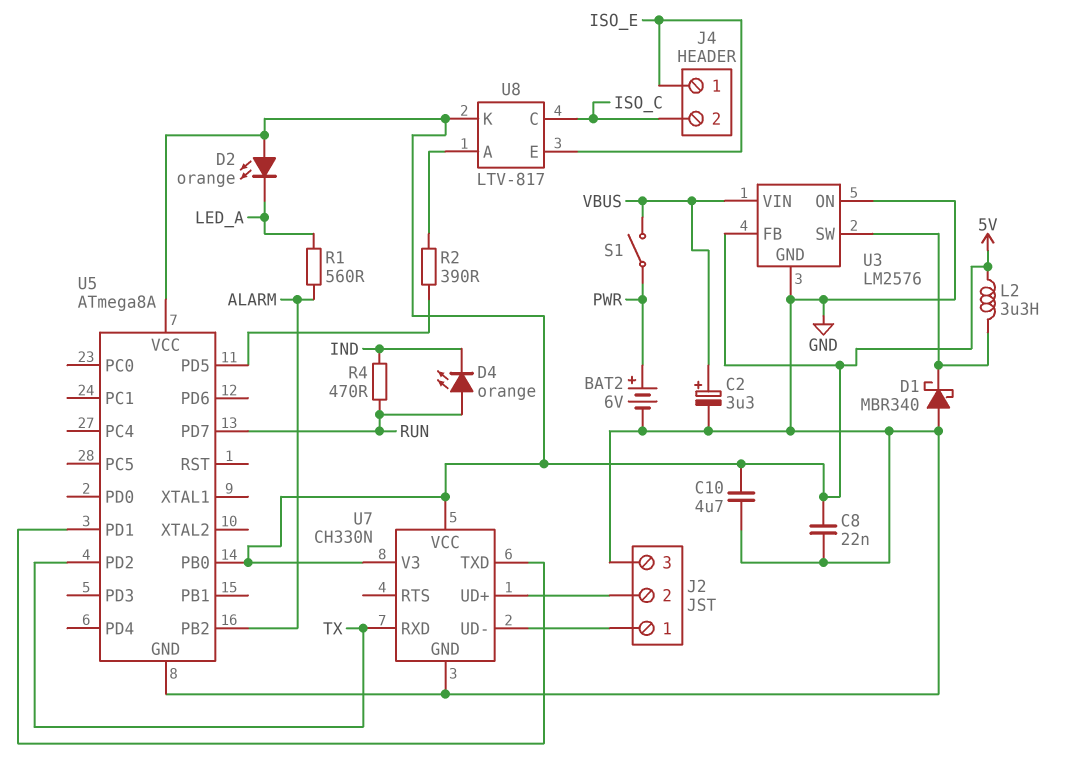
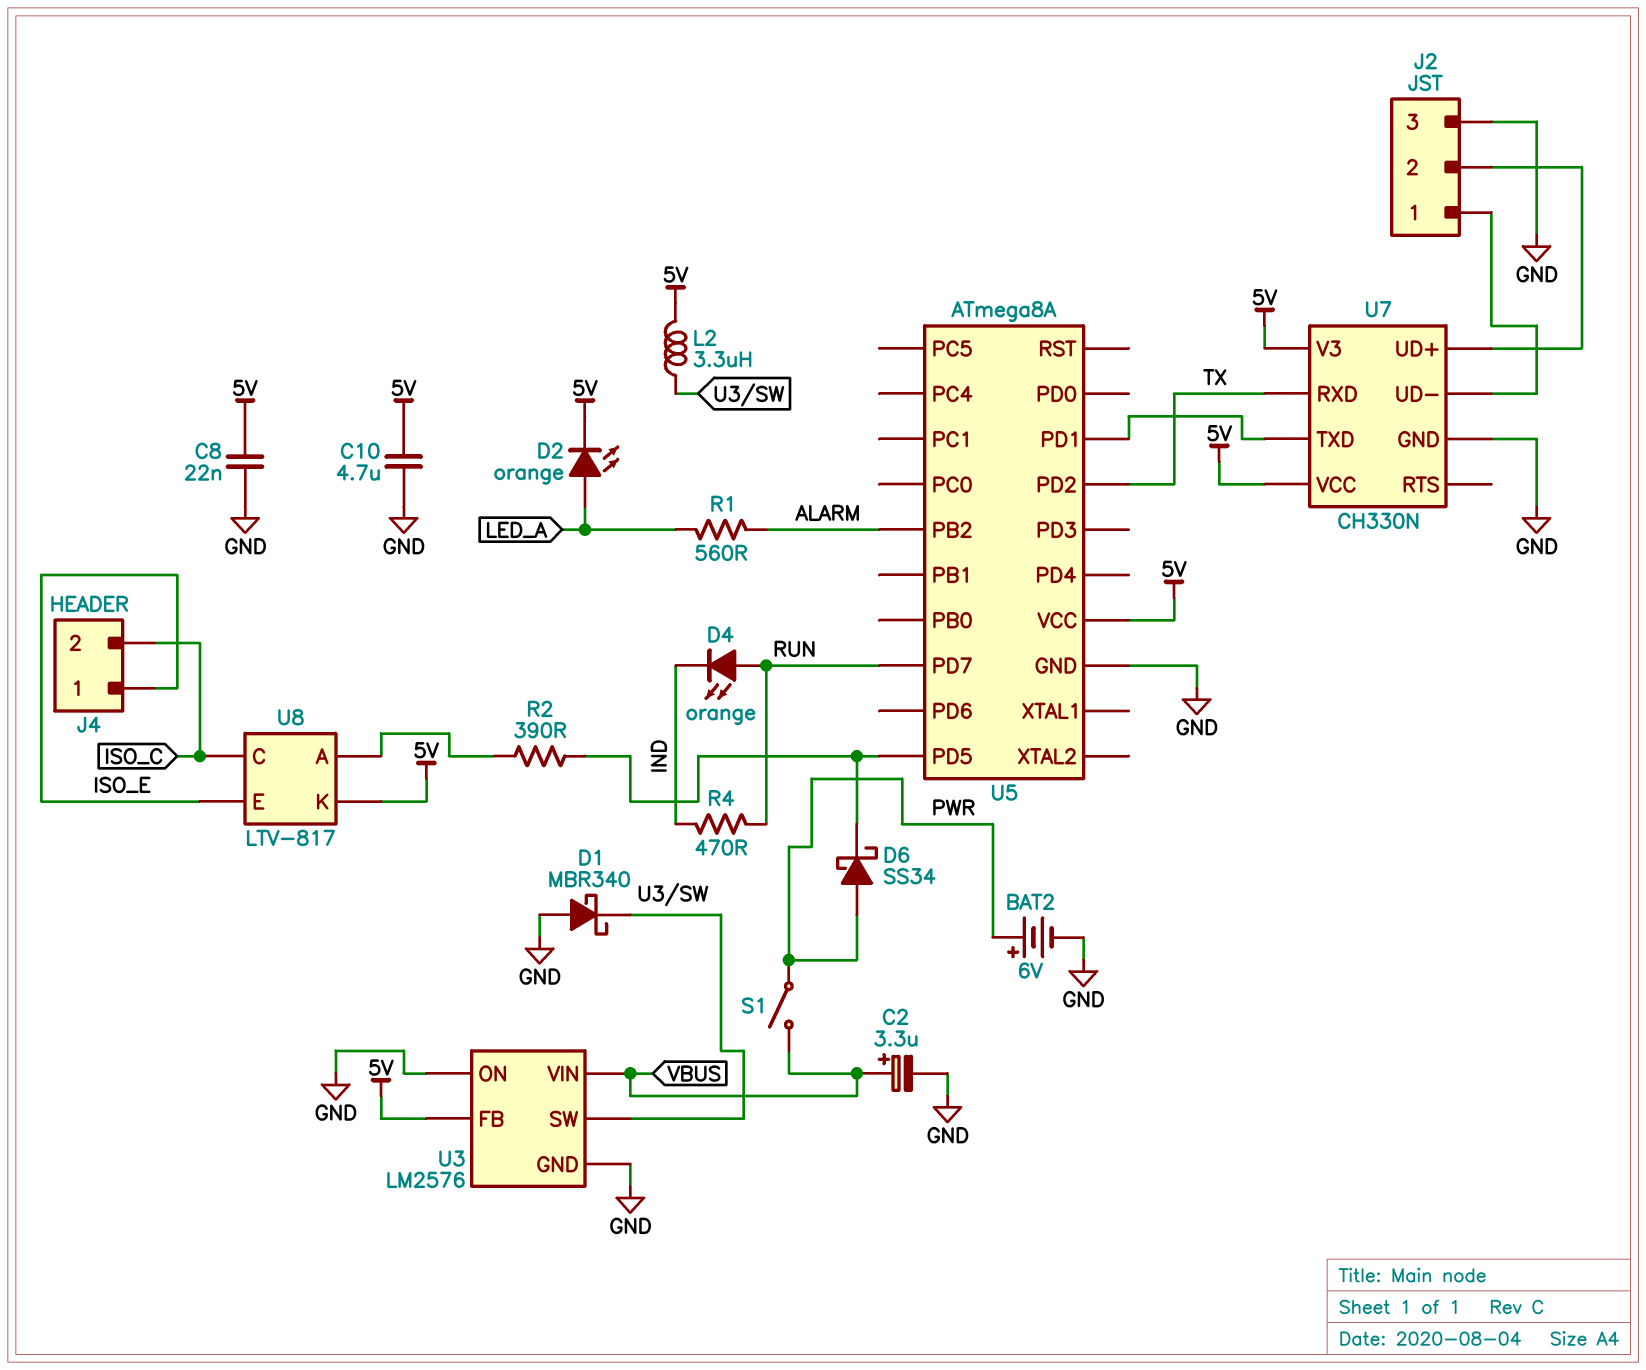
D2: LED orange (A 5V, K LED_A) -> LED orange (A LED_A, K 5V)
D6: none -> schottky SS34 (A PWR, K U5/PD5)
U5 pin PB0: 5V -> none

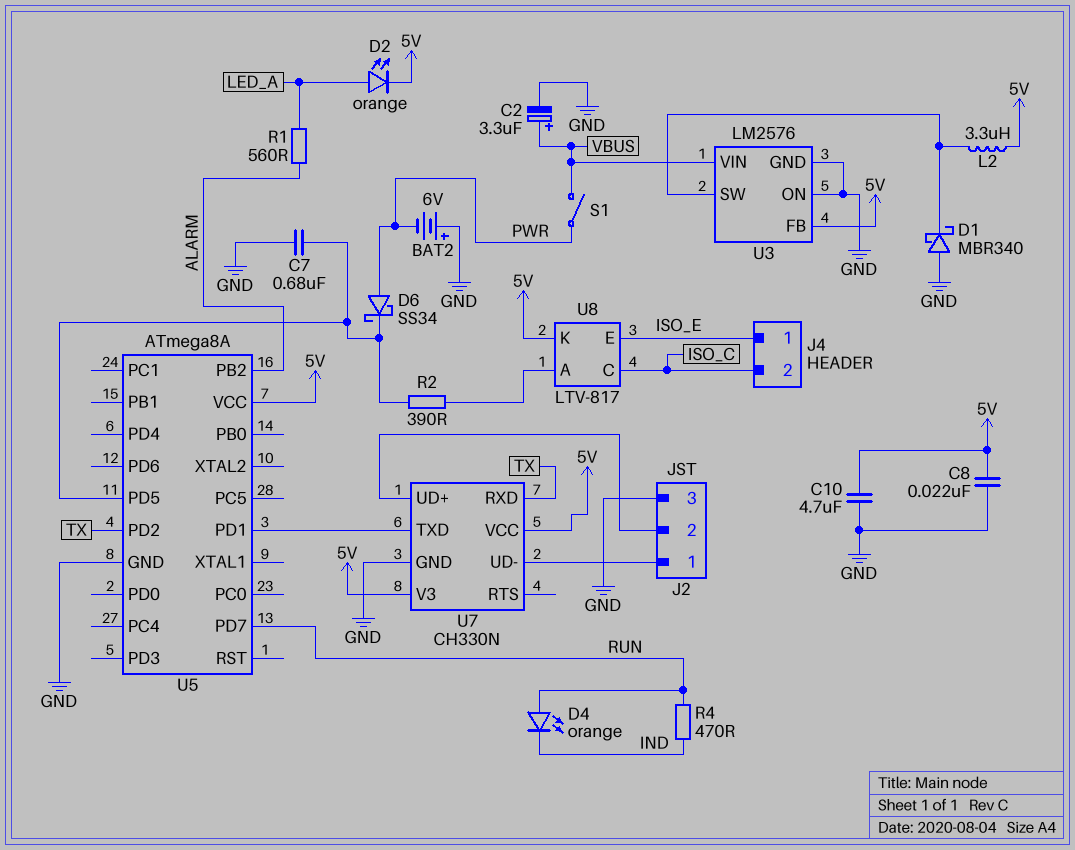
BAT2: 6V (plus PWR, minus GND) -> 6V (plus GND, minus PWR)
C7: none -> 680nF (GND, U5/PD5)

